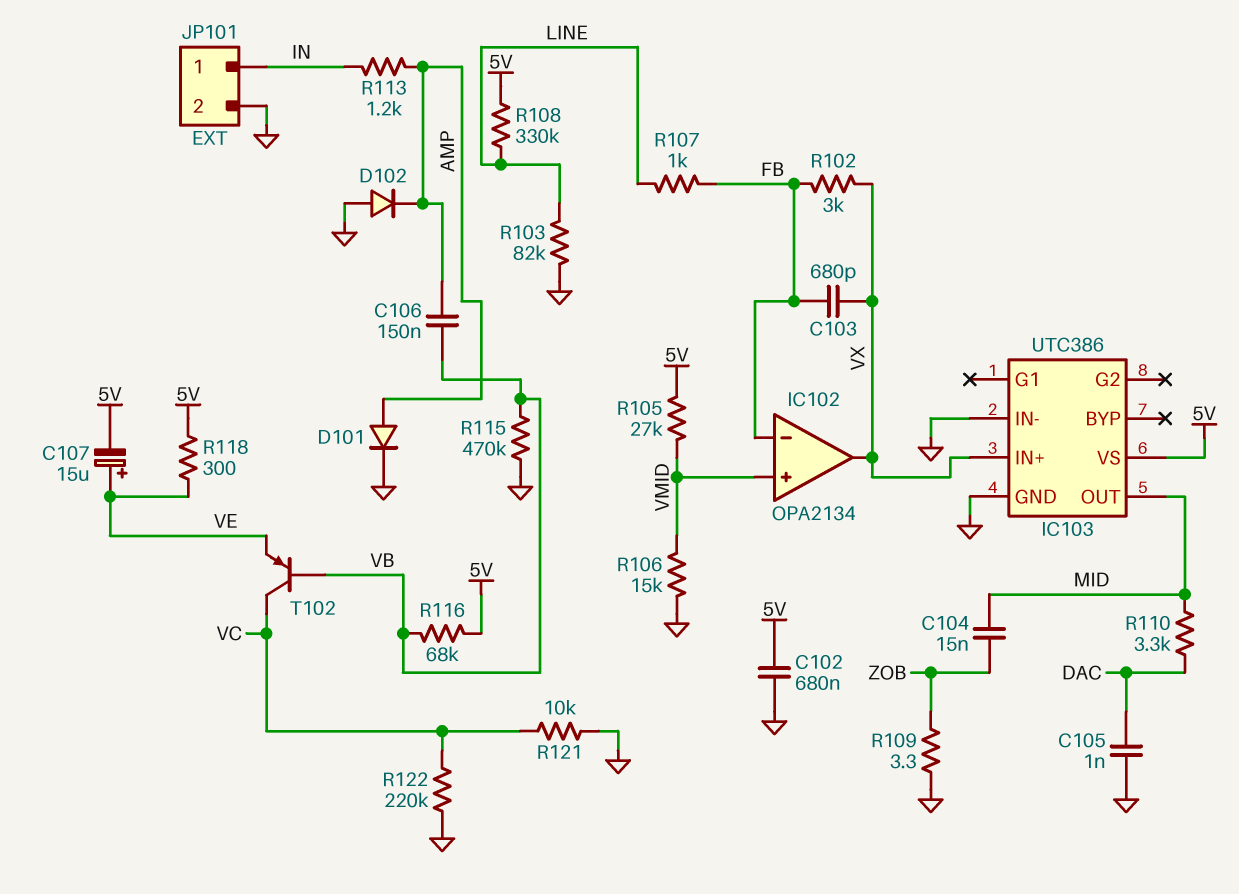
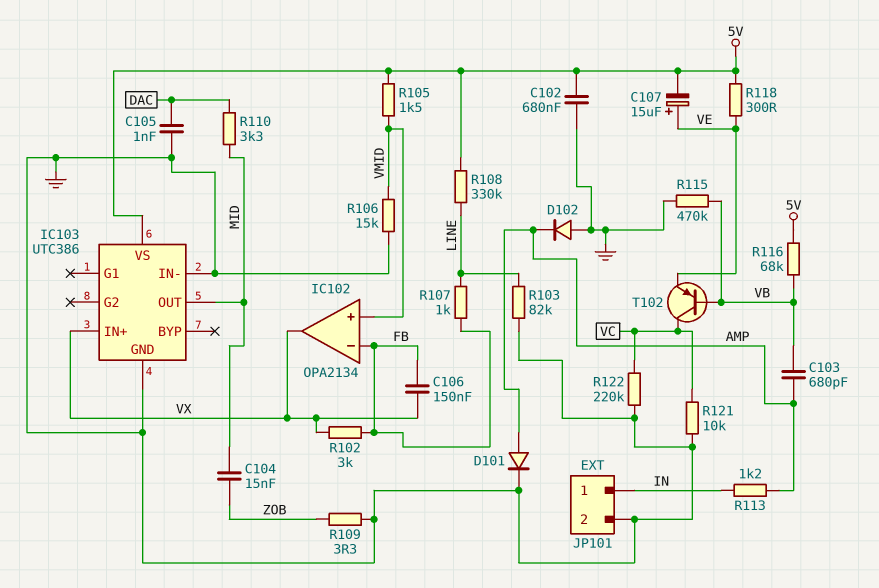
C103: 680pF (FB, VX) -> 680pF (AMP, VB)
C106: 150nF (AMP, VB) -> 150nF (FB, VX)
R105: 27k (5V, VMID) -> 1.5k (5V, VMID)

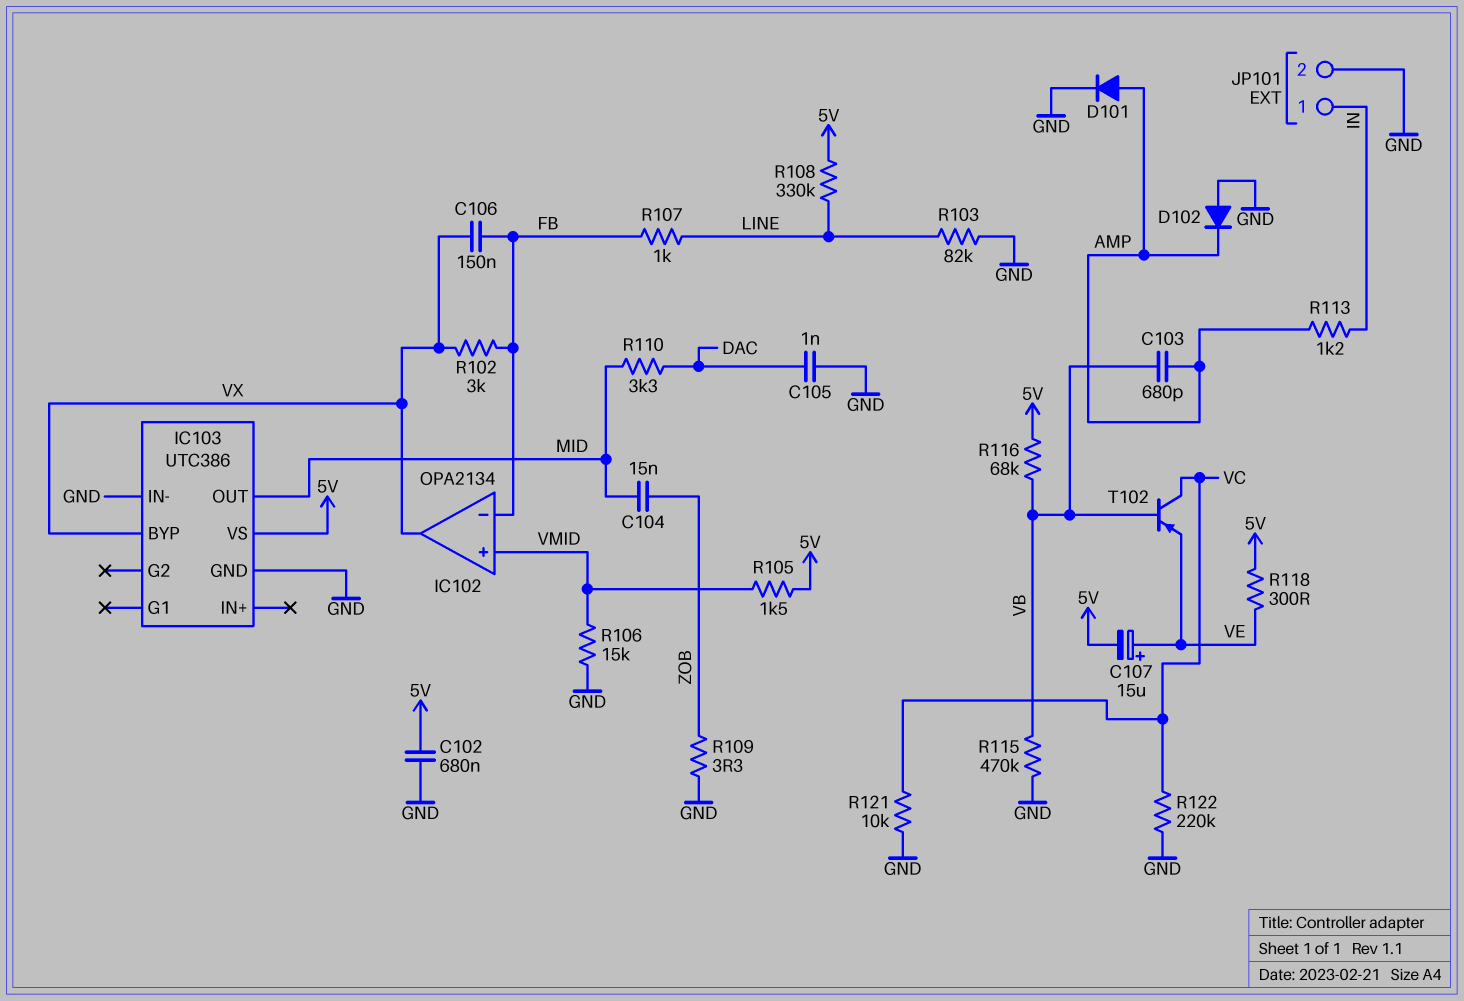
IC103 pin BYP: none -> VX
IC103 pin IN+: VX -> none

